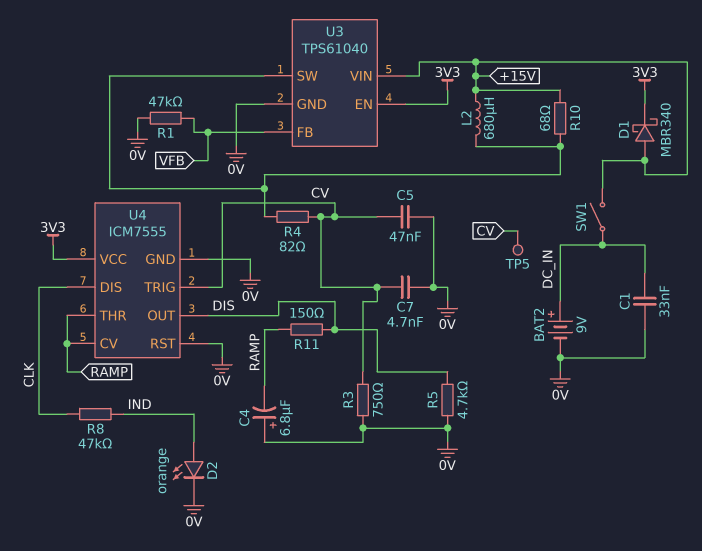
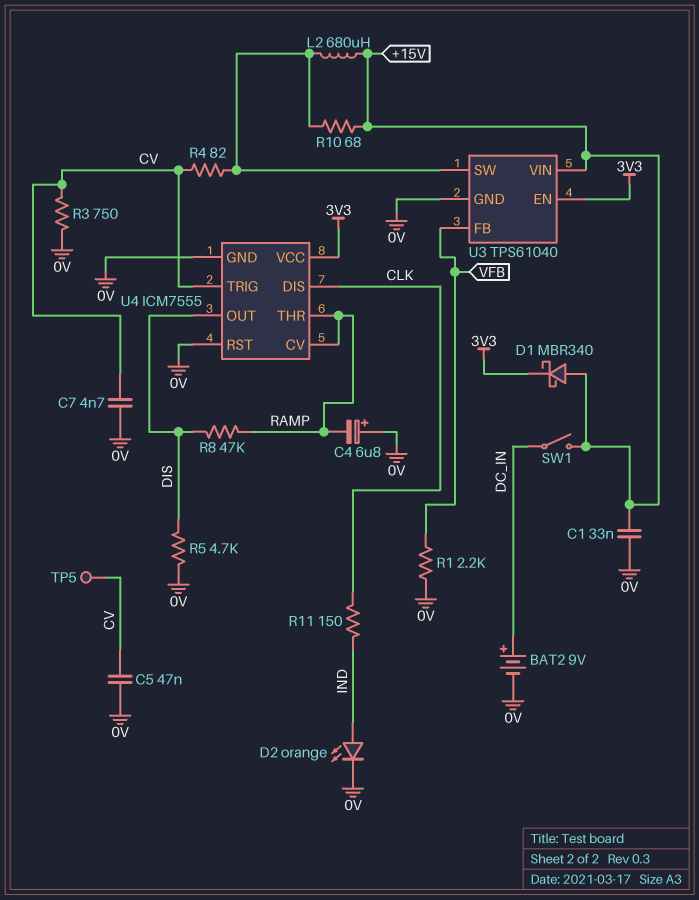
C1: 33nF (0V, DC_IN) -> 33nF (+15V, 0V)
R1: 47k (0V, VFB) -> 2.2k (0V, VFB)
R8: 47k (CLK, IND) -> 47k (DIS, RAMP)
R11: 150 (DIS, RAMP) -> 150 (CLK, IND)

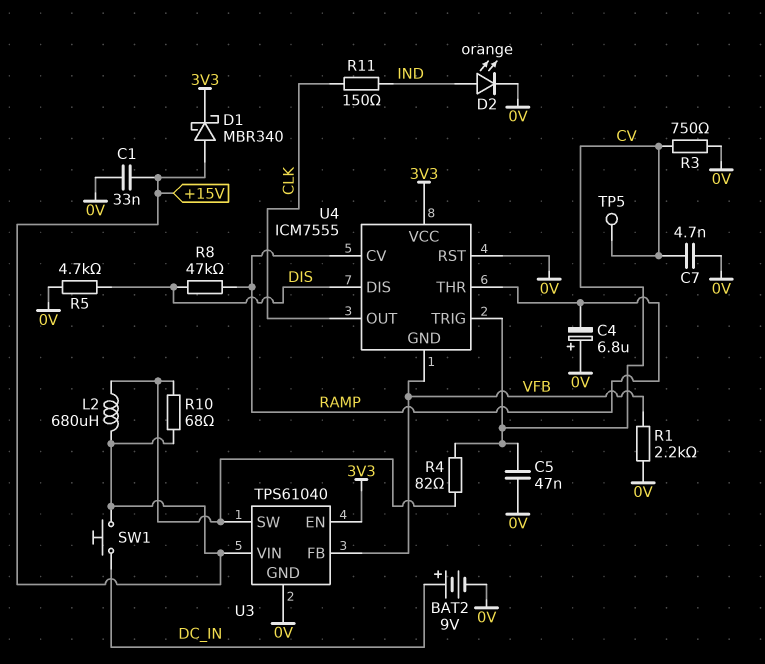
SW1: switch (+15V, DC_IN) -> button (+15V, DC_IN)
U4 pin DIS: CLK -> DIS
U4 pin GND: 0V -> VFB
U4 pin OUT: DIS -> CLK

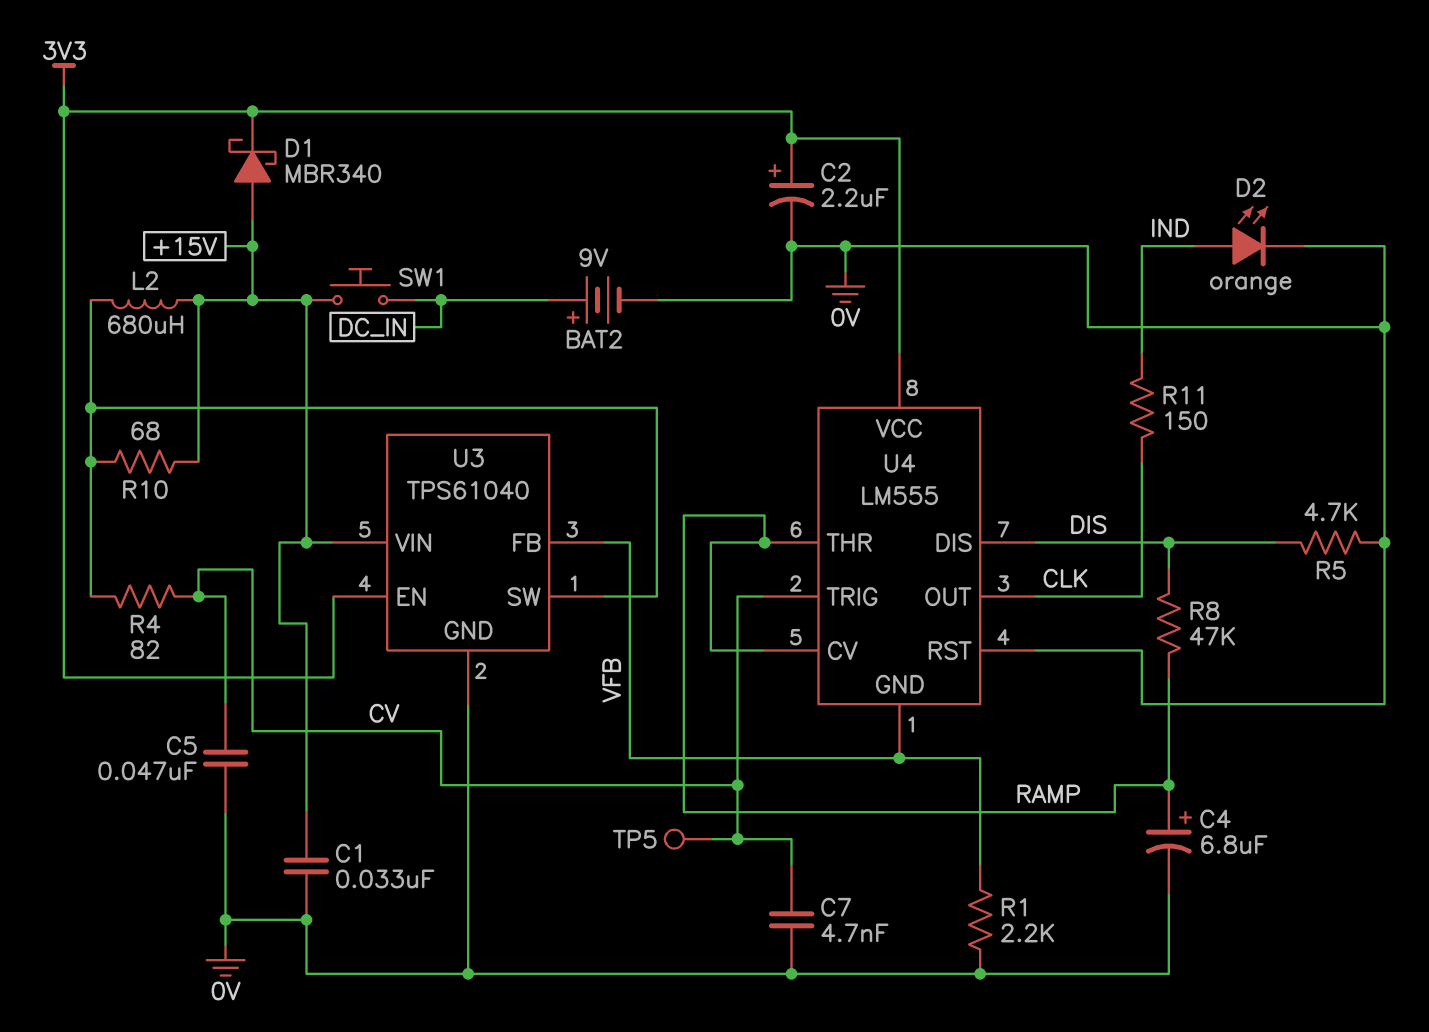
C2: none -> 2.2uF (plus 3V3, minus 0V)
C4: 6.8uF (plus 0V, minus RAMP) -> 6.8uF (plus RAMP, minus 0V)
R3: 750 (0V, CV) -> none
U4: ICM7555 -> LM555

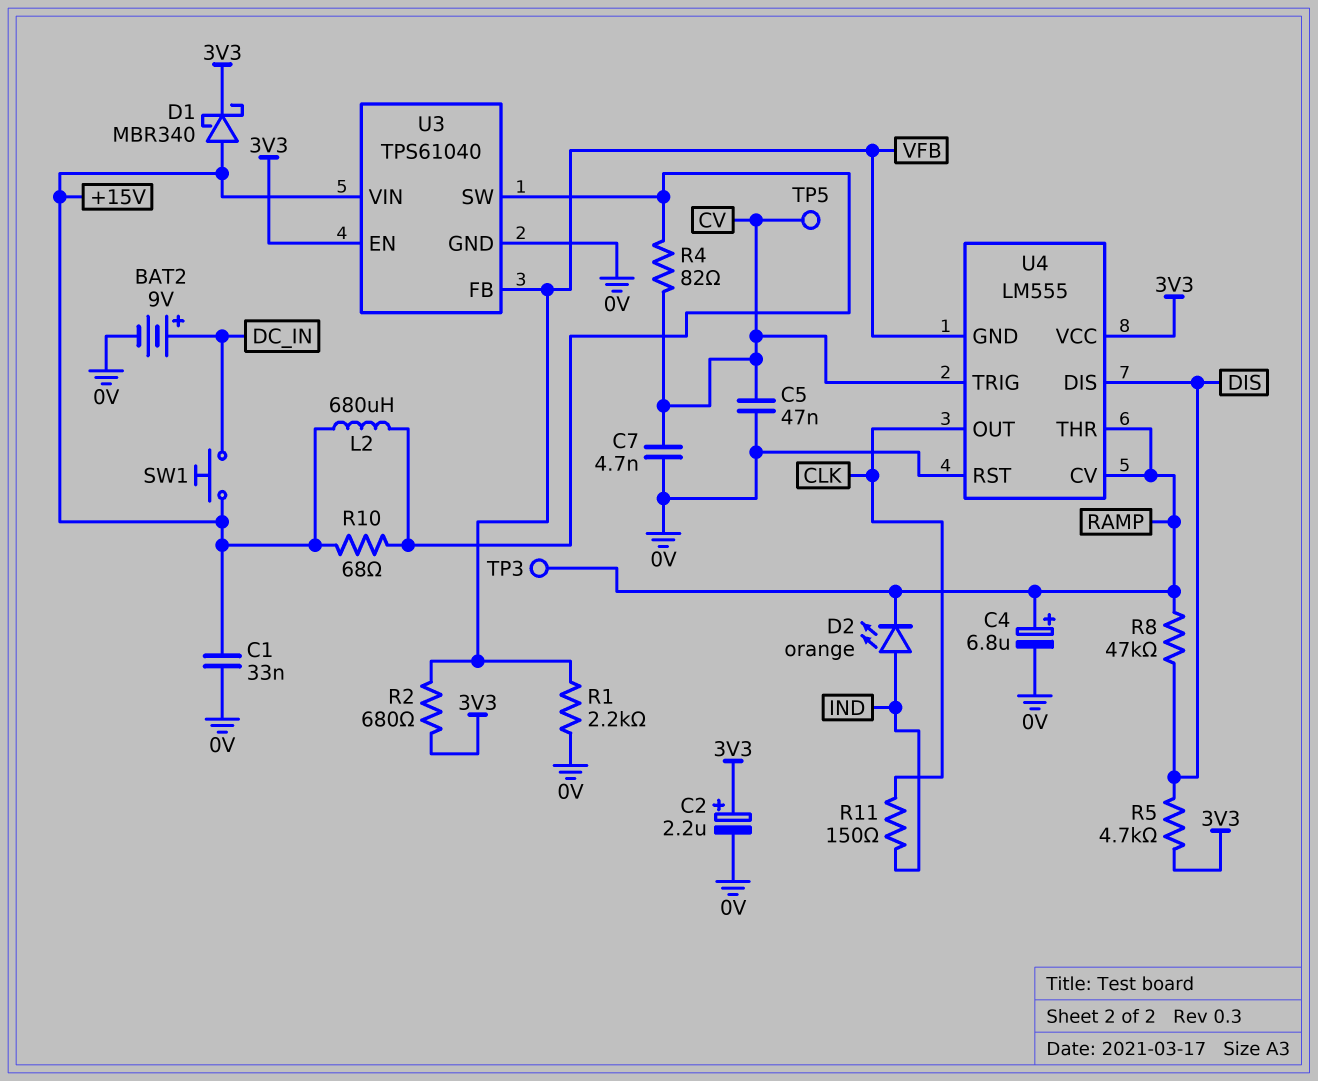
D2: LED orange (A IND, K 0V) -> LED orange (A IND, K RAMP)
R2: none -> 680 (3V3, VFB)
R5: 4.7k (0V, DIS) -> 4.7k (3V3, DIS)
TP3: none -> test point (RAMP)

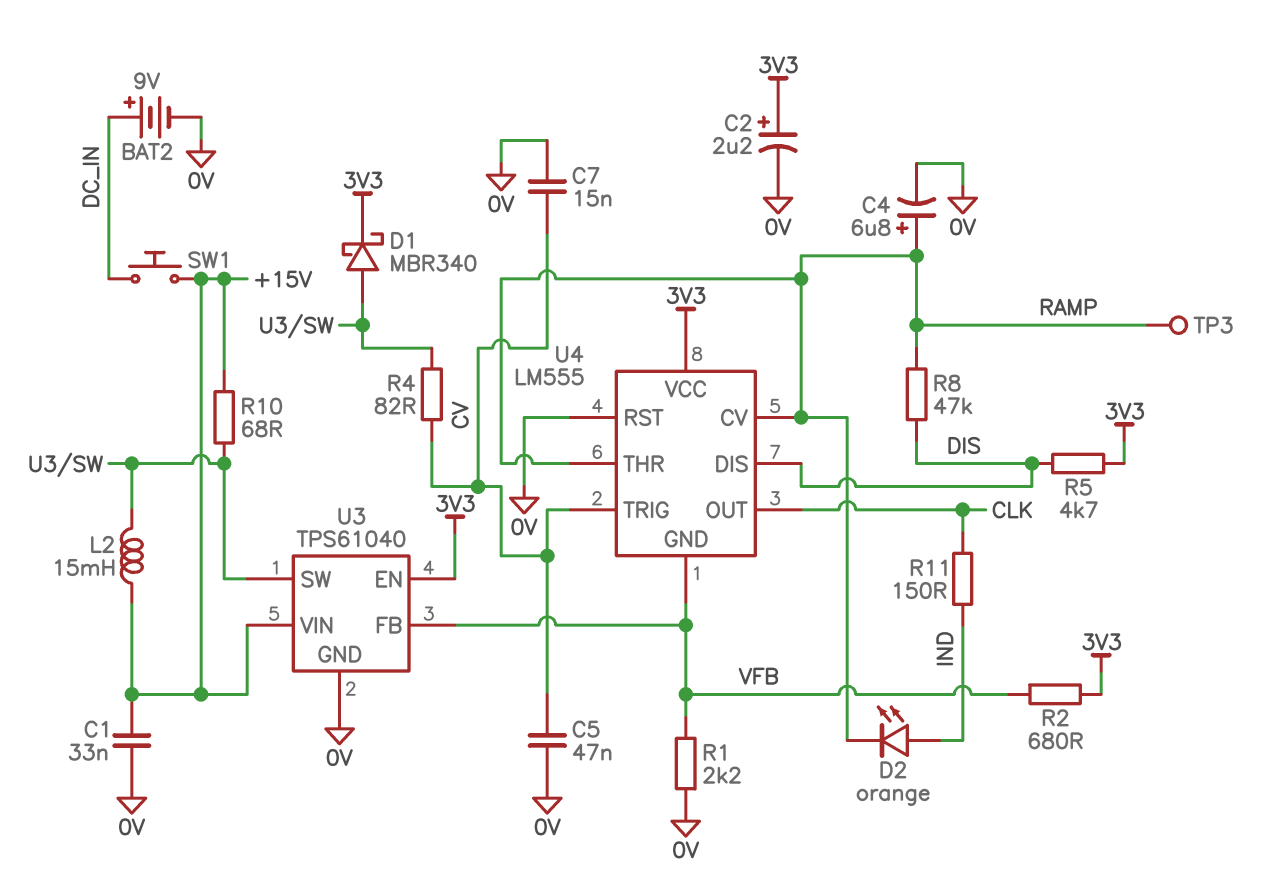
C7: 4.7nF (0V, CV) -> 15nF (0V, CV)
D1: schottky MBR340 (A +15V, K 3V3) -> schottky MBR340 (A U3/SW, K 3V3)
L2: 680uH (+15V, U3/SW) -> 15mH (+15V, U3/SW)
TP5: test point (CV) -> none

